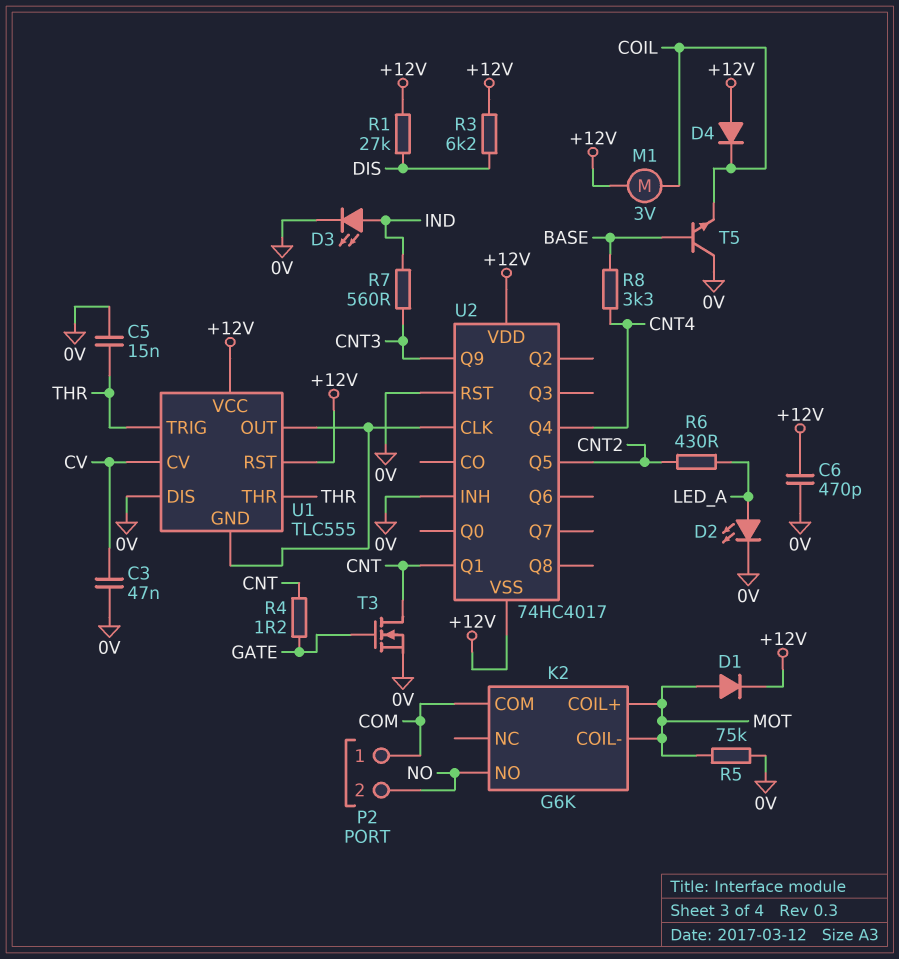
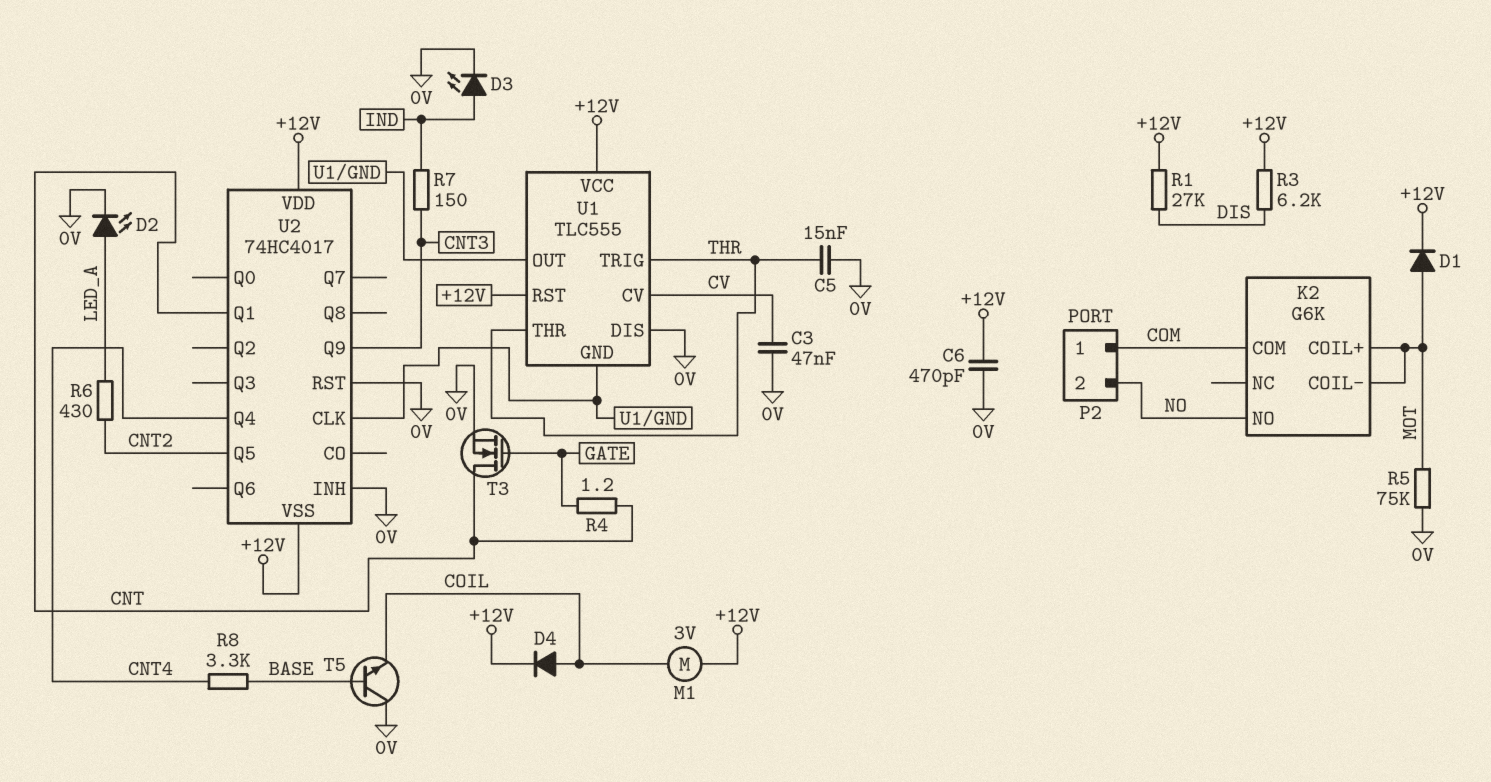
D4: diode (A +12V, K COIL) -> diode (A COIL, K +12V)
R7: 560 (CNT3, IND) -> 150 (CNT3, IND)

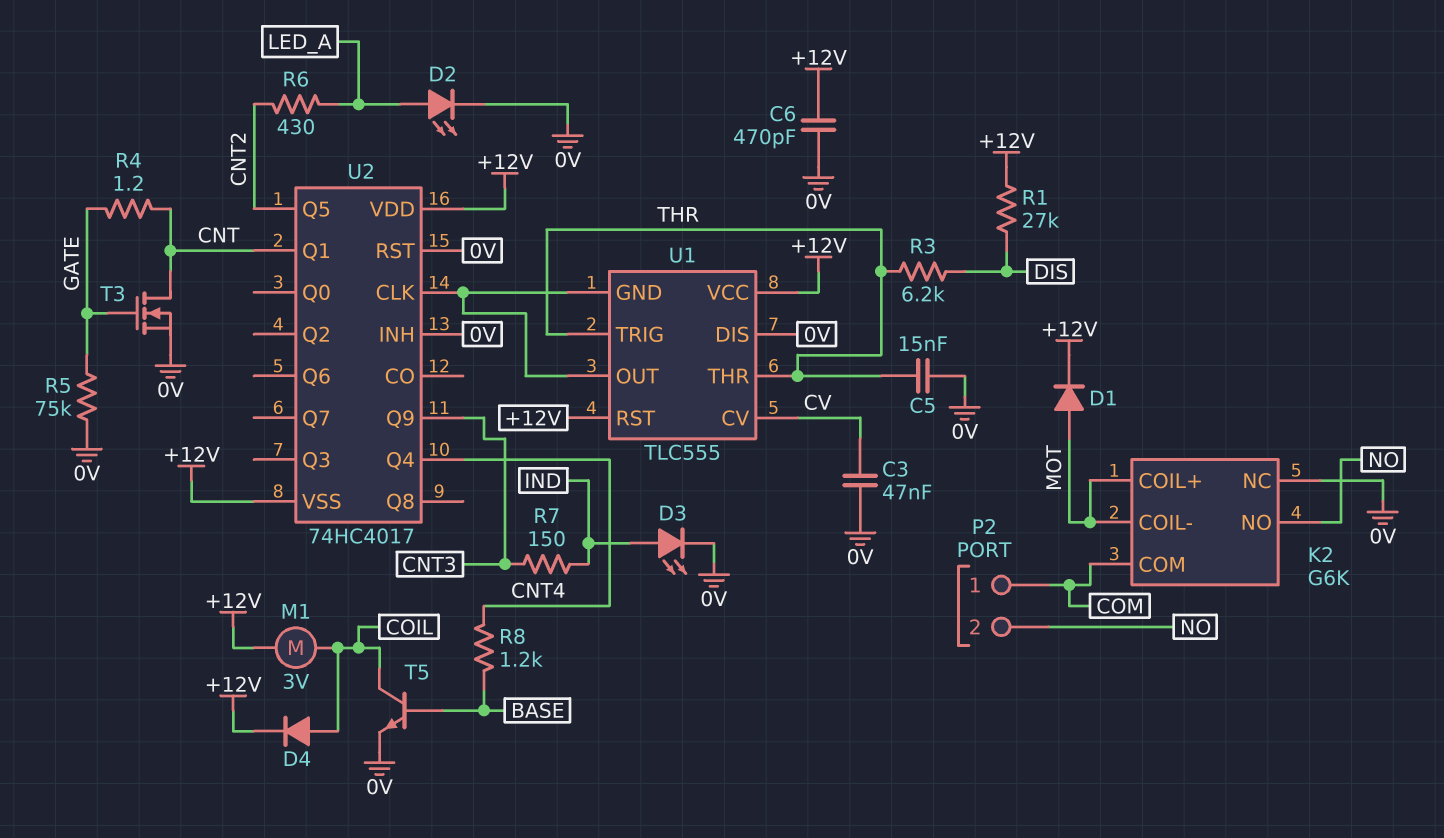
K2 pin NC: none -> 0V
R3: 6.2k (+12V, DIS) -> 6.2k (DIS, THR)
R5: 75k (0V, MOT) -> 75k (0V, GATE)
R8: 3.3k (BASE, CNT4) -> 1.2k (BASE, CNT4)
T5: NPN (B BASE, C 0V, E COIL) -> NPN (B BASE, C COIL, E 0V)

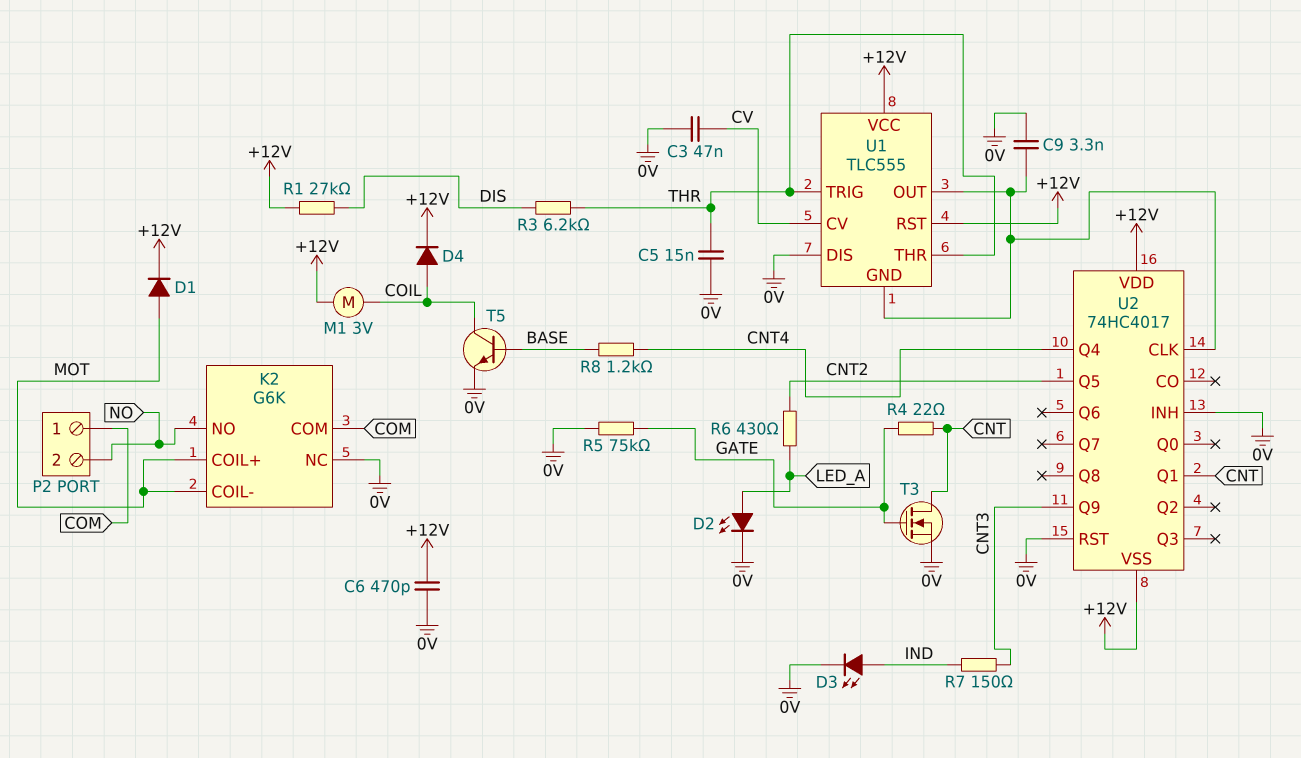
C9: none -> 3.3nF (0V, U1/GND)
R4: 1.2 (CNT, GATE) -> 22 (CNT, GATE)

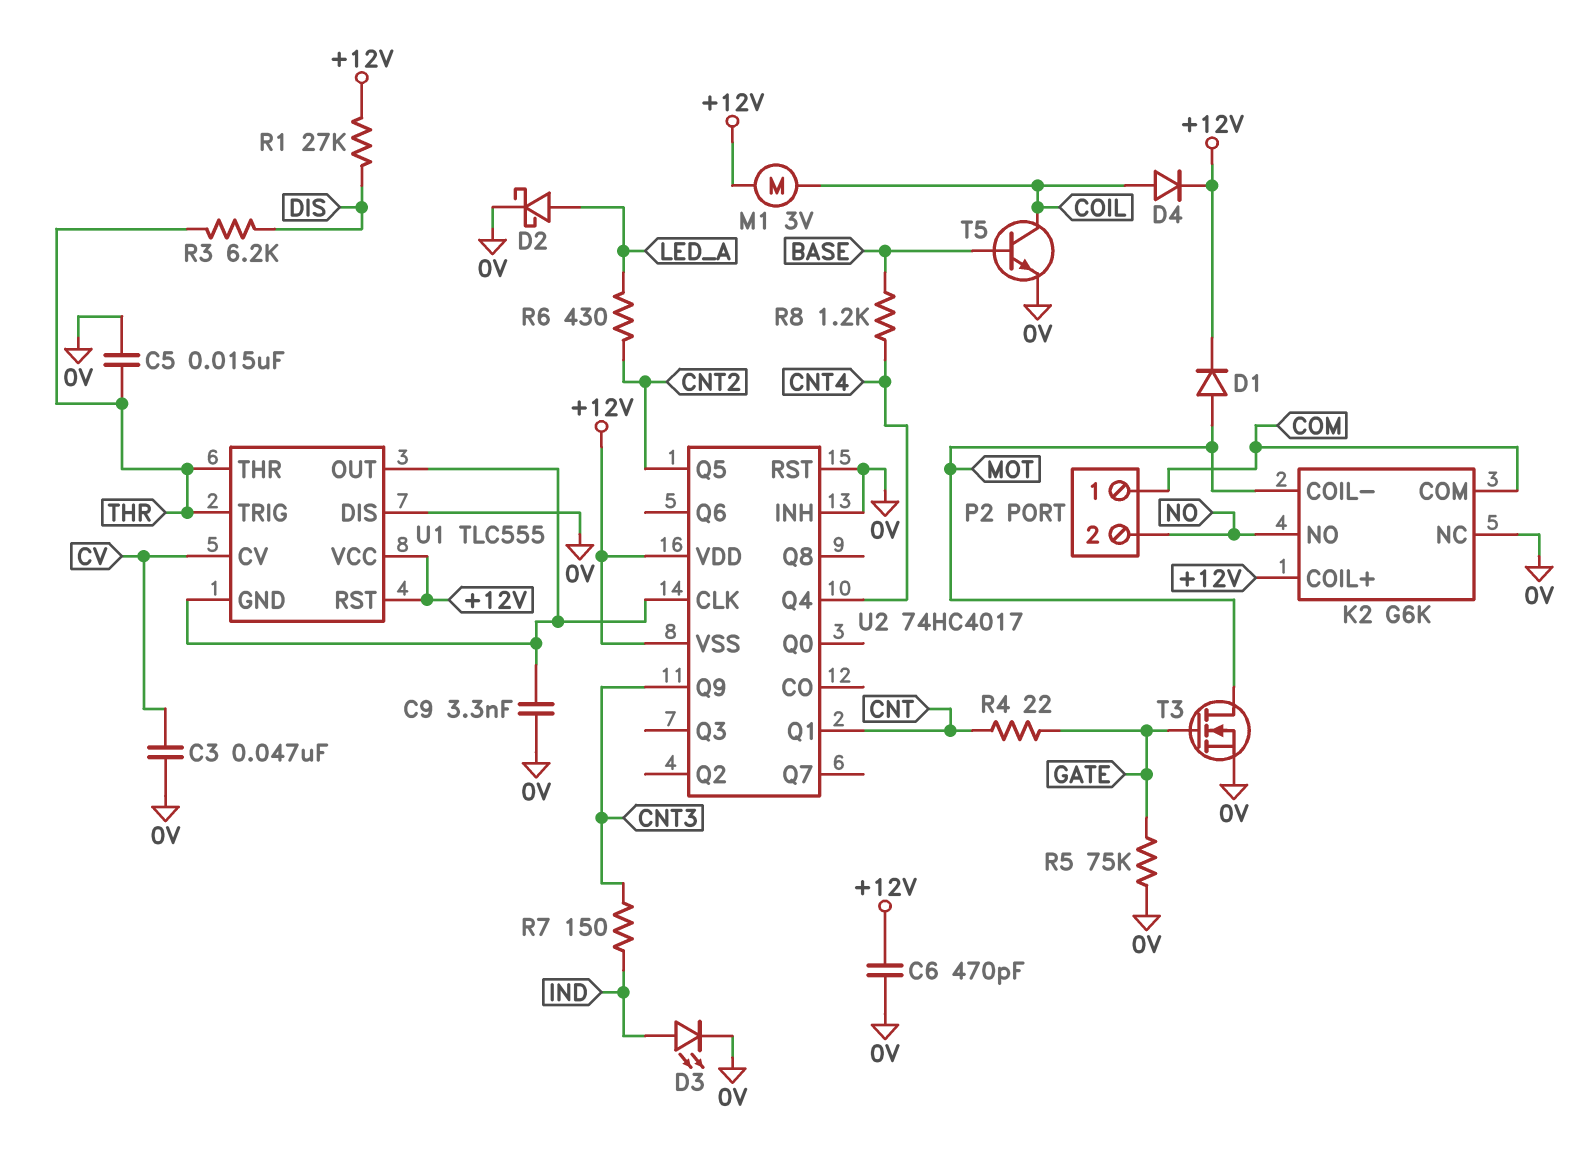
D2: LED (A LED_A, K 0V) -> schottky (A LED_A, K 0V)
K2 pin COIL+: MOT -> +12V
T3: NMOS (G GATE, D CNT, S 0V) -> NMOS (G GATE, D MOT, S 0V)

